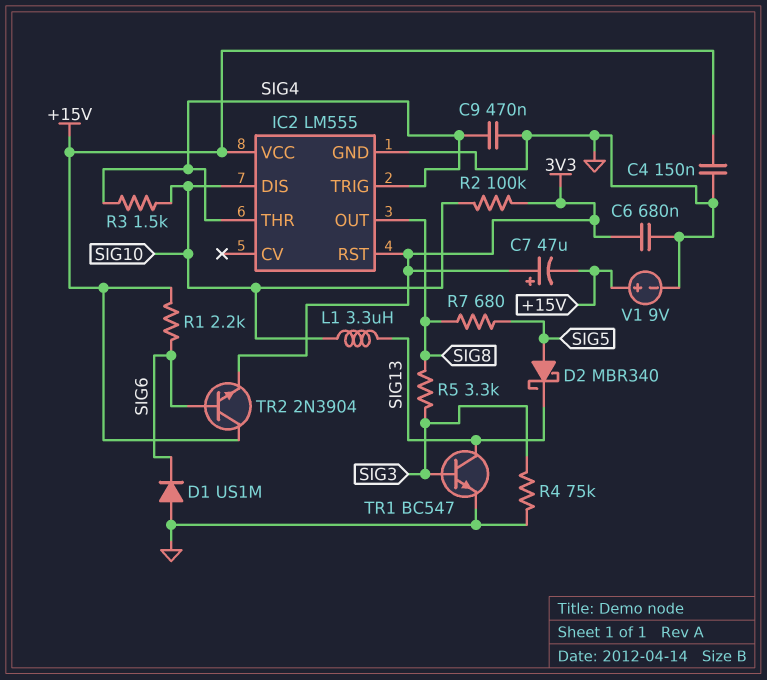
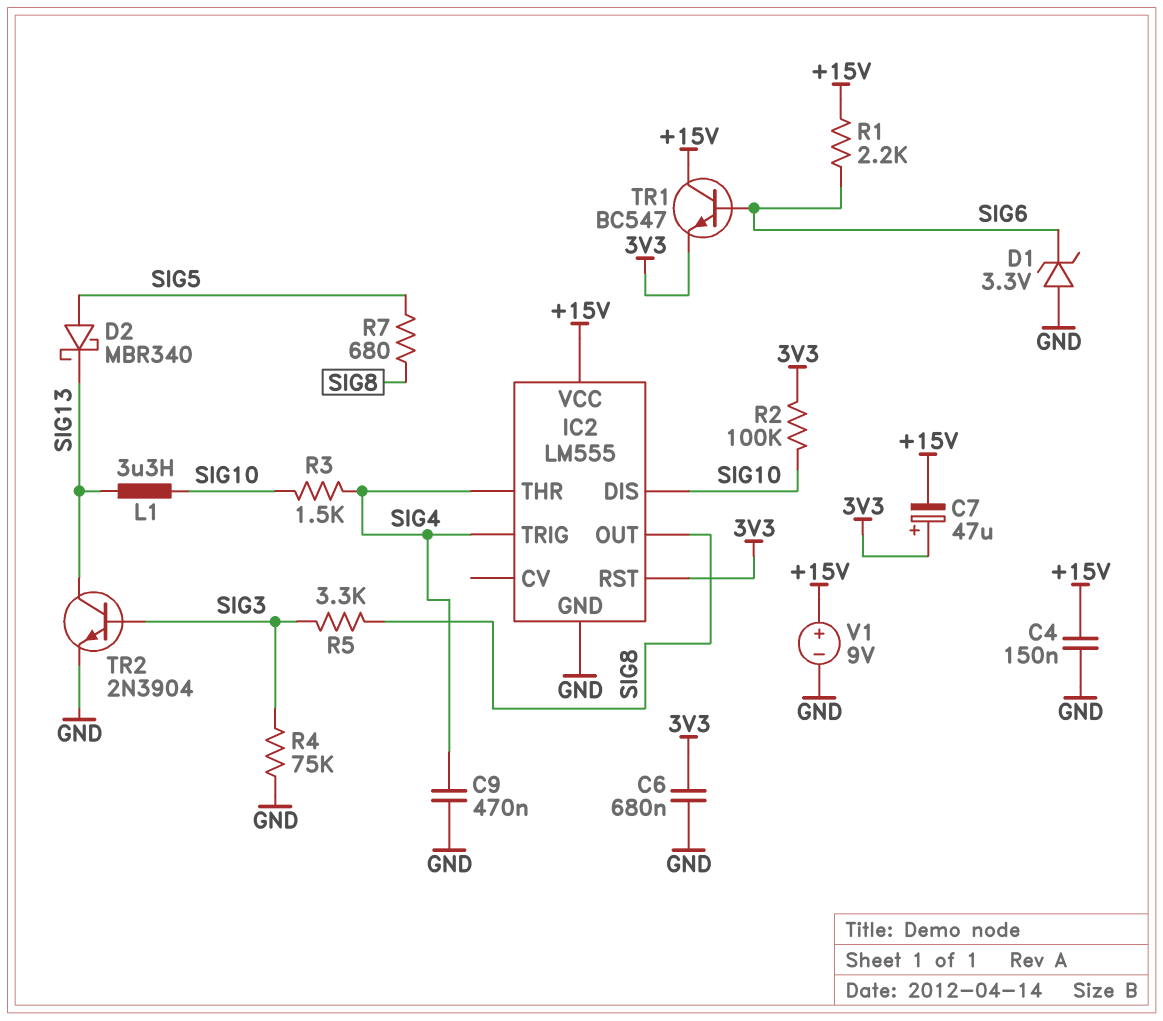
D1: diode US1M (A GND, K SIG6) -> zener 3.3V (A GND, K SIG6)
TR1: NPN BC547 (B SIG3, C SIG13, E GND) -> NPN BC547 (B SIG6, C +15V, E 3V3)
TR2: NPN 2N3904 (B SIG6, C +15V, E 3V3) -> NPN 2N3904 (B SIG3, C SIG13, E GND)

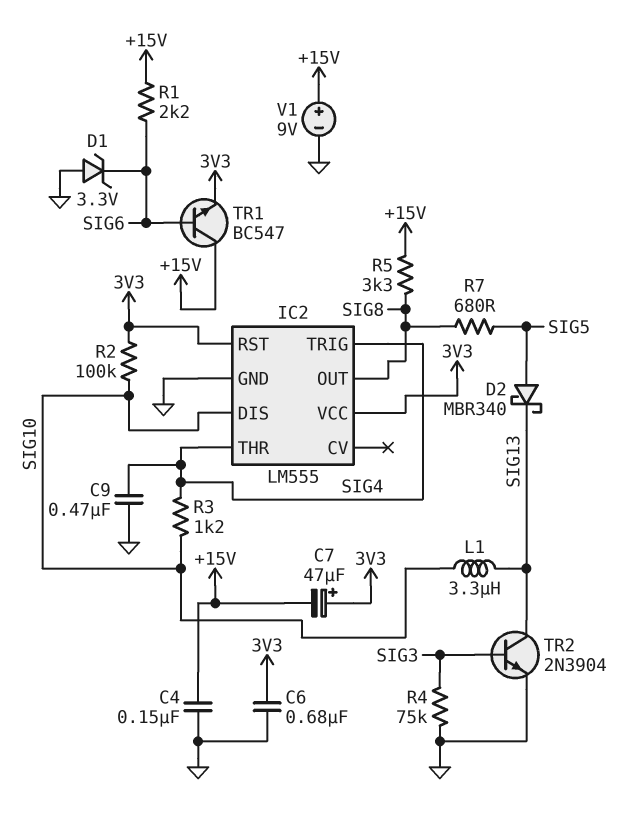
IC2 pin VCC: +15V -> 3V3
R3: 1.5k (SIG4, SIG10) -> 1.2k (SIG4, SIG10)
R5: 3.3k (SIG3, SIG8) -> 3.3k (+15V, SIG8)

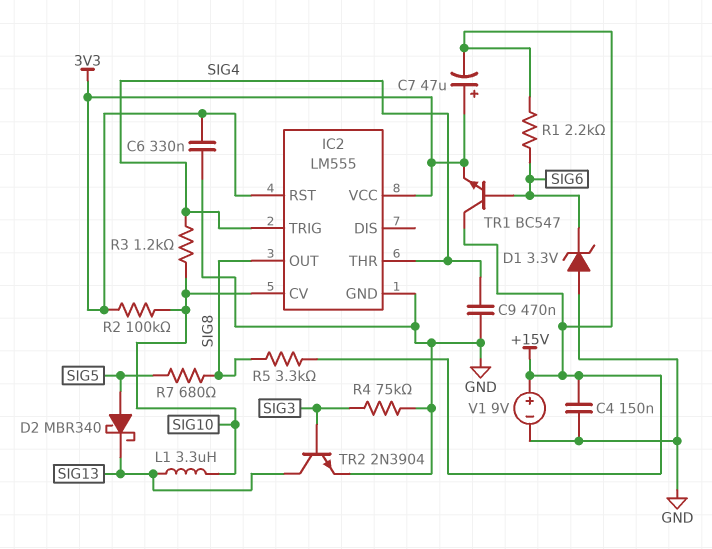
C6: 680nF (3V3, GND) -> 330nF (3V3, GND)
IC2 pin CV: none -> SIG10
IC2 pin DIS: SIG10 -> none

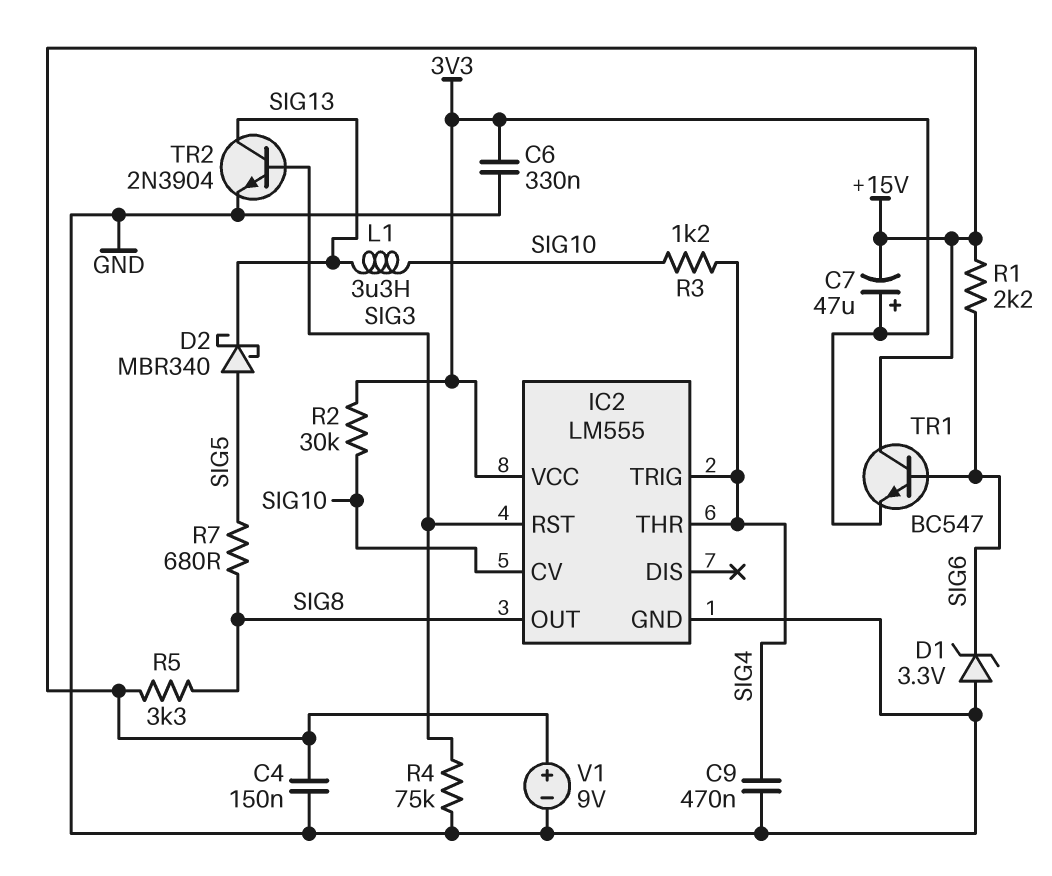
IC2 pin RST: 3V3 -> SIG3
R2: 100k (3V3, SIG10) -> 30k (3V3, SIG10)

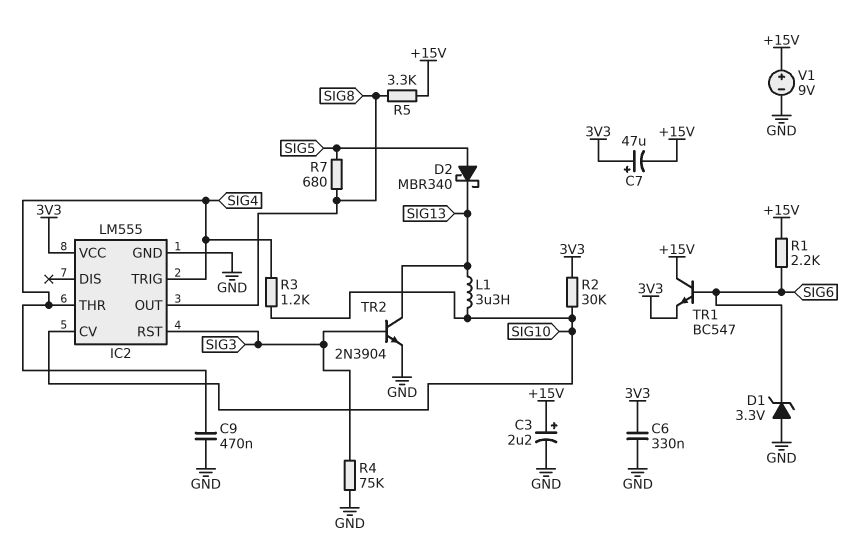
C3: none -> 2.2uF (plus +15V, minus GND)
C4: 150nF (+15V, GND) -> none

